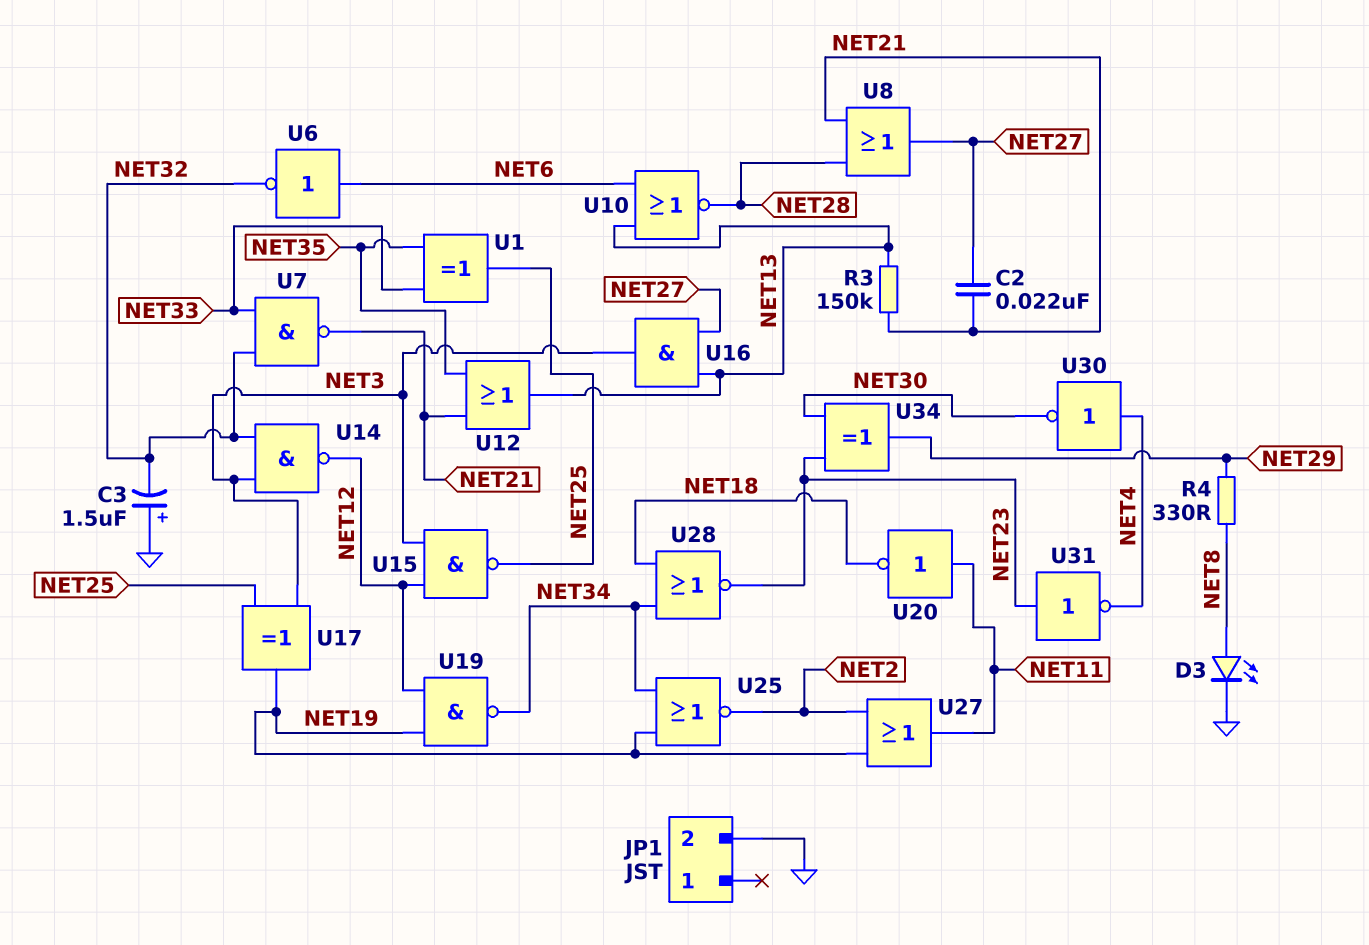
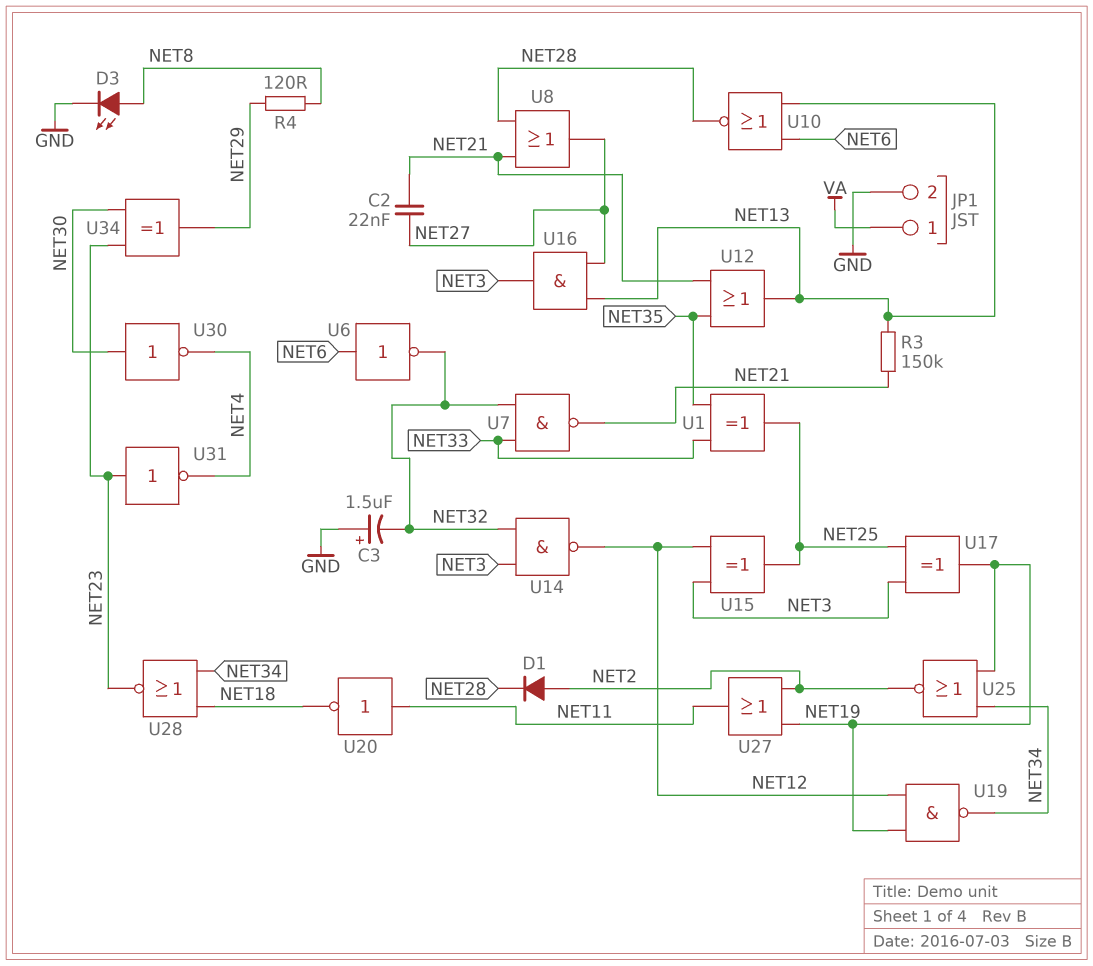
D1: none -> diode (A NET2, K NET28)
JP1 pin 1: none -> VA
R4: 330 (NET8, NET29) -> 120 (NET8, NET29)
U15: NAND (in NET3, in NET12, out NET25) -> XOR (in NET3, in NET12, out NET25)
U30: NOT (in NET4, out NET30) -> NOT (in NET30, out NET4)

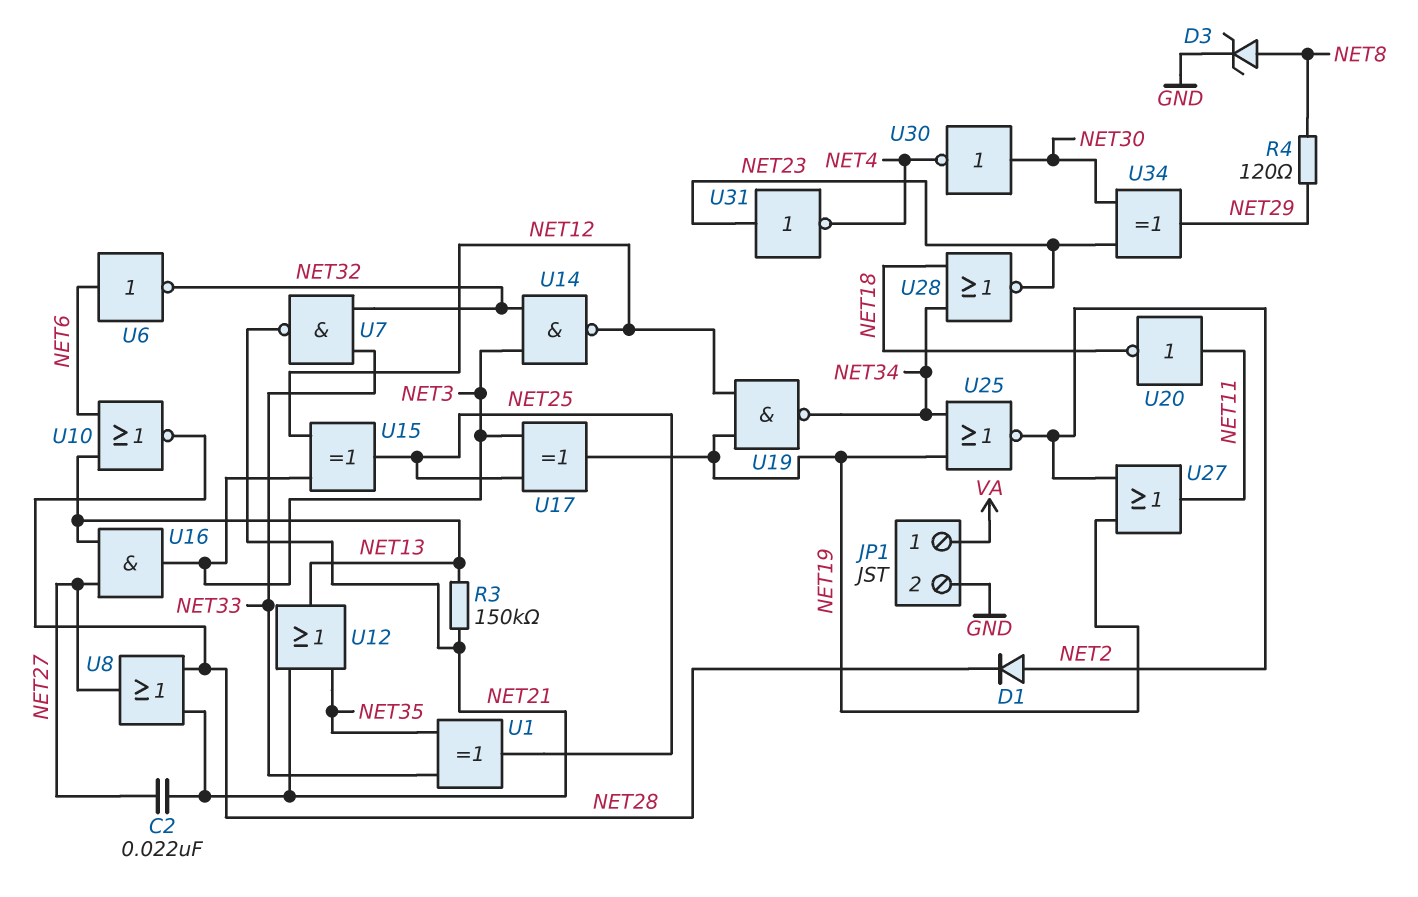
C3: 1.5uF (plus GND, minus NET32) -> none
D3: LED (A NET8, K GND) -> zener (A NET8, K GND)

